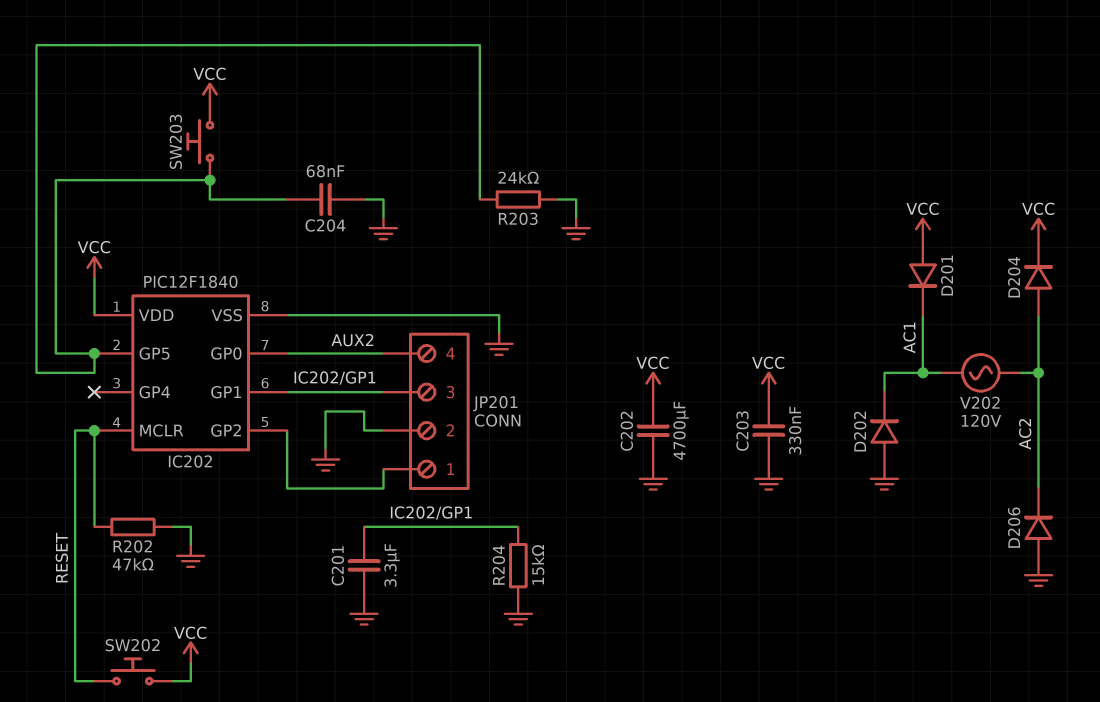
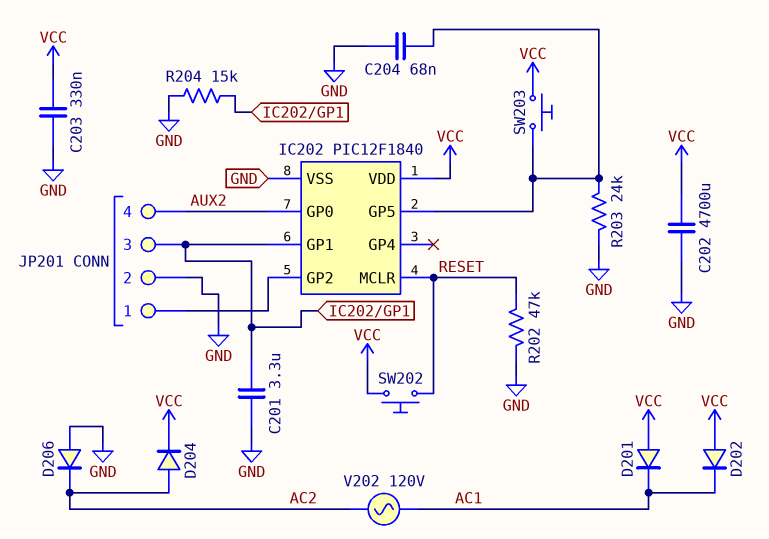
D202: diode (A GND, K AC1) -> diode (A VCC, K AC1)

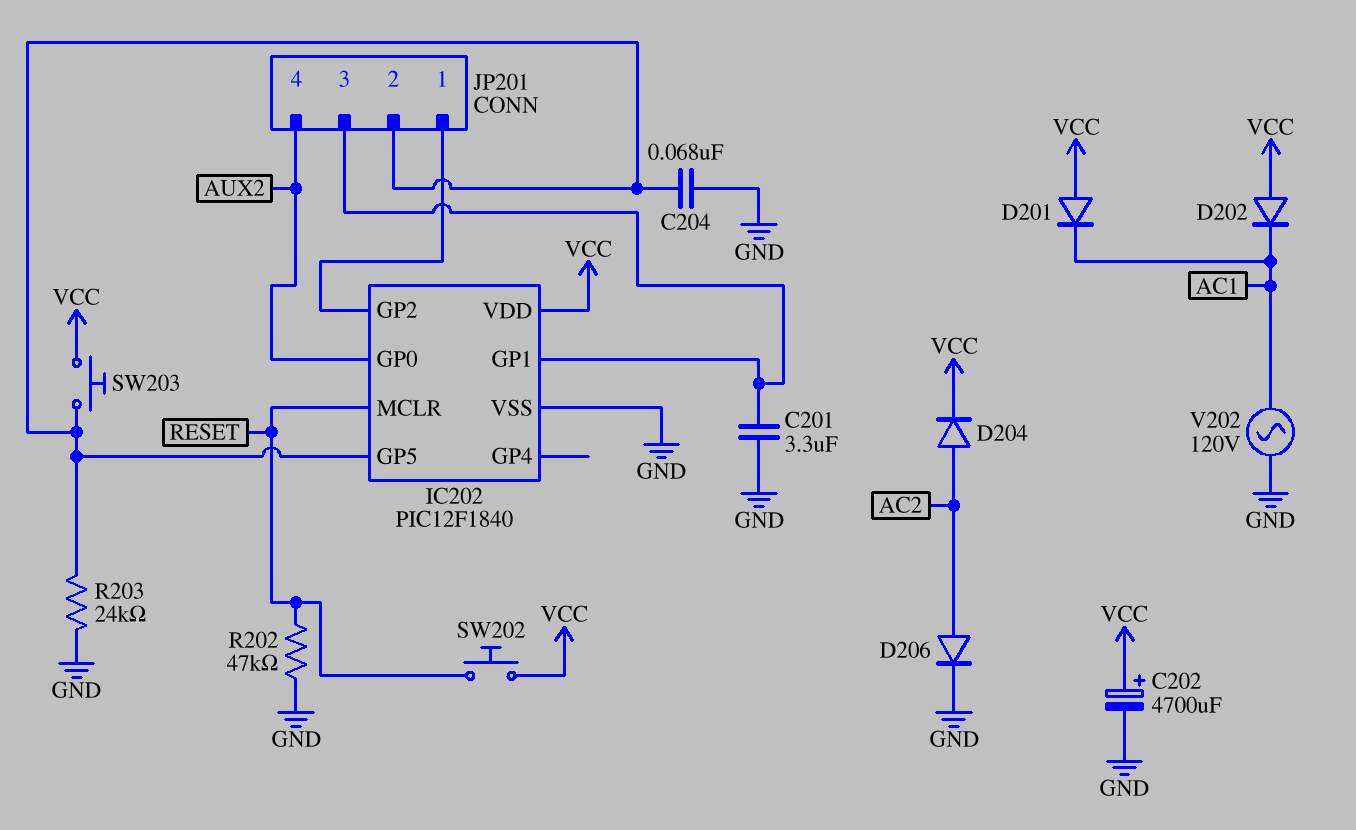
C202: 4700uF (GND, VCC) -> 4700uF (plus VCC, minus GND)
C203: 330nF (GND, VCC) -> none
D206: diode (A GND, K AC2) -> diode (A AC2, K GND)
JP201 pin 2: GND -> IC202/GP5
R204: 15k (GND, IC202/GP1) -> none
V202: AC 120V (AC1, AC2) -> AC 120V (AC1, GND)

